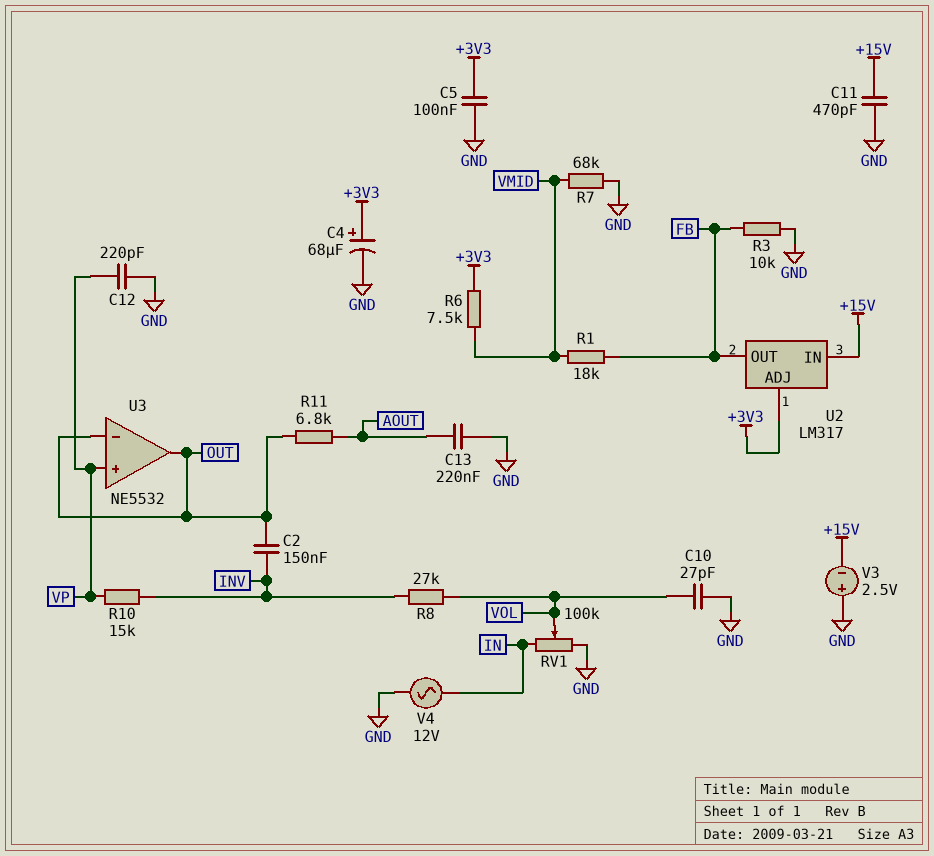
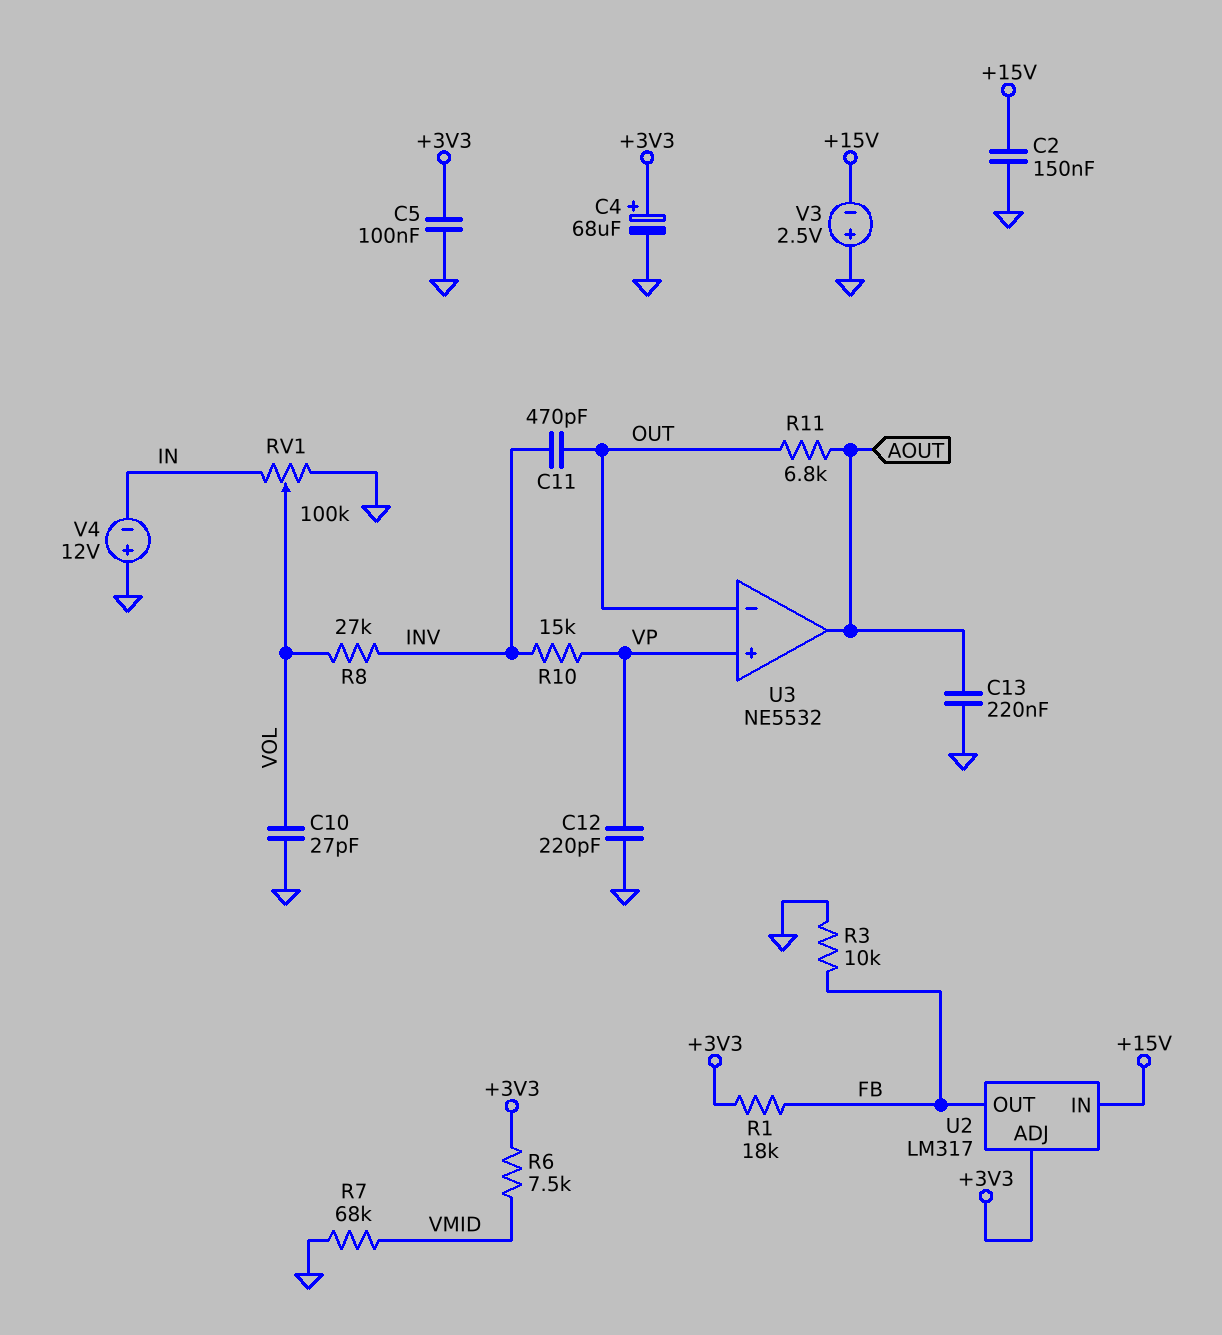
C2: 150nF (INV, OUT) -> 150nF (+15V, GND)
C11: 470pF (+15V, GND) -> 470pF (INV, OUT)
R1: 18k (FB, VMID) -> 18k (+3V3, FB)
U3 pin out: OUT -> AOUT
V4: AC 12V (GND, IN) -> 12V (plus GND, minus IN)

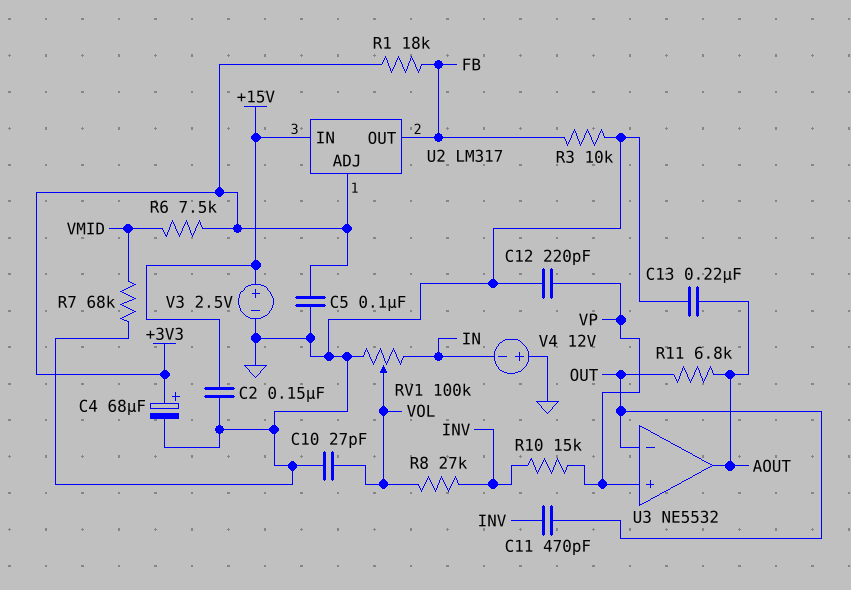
V3: 2.5V (plus GND, minus +15V) -> 2.5V (plus +15V, minus GND)

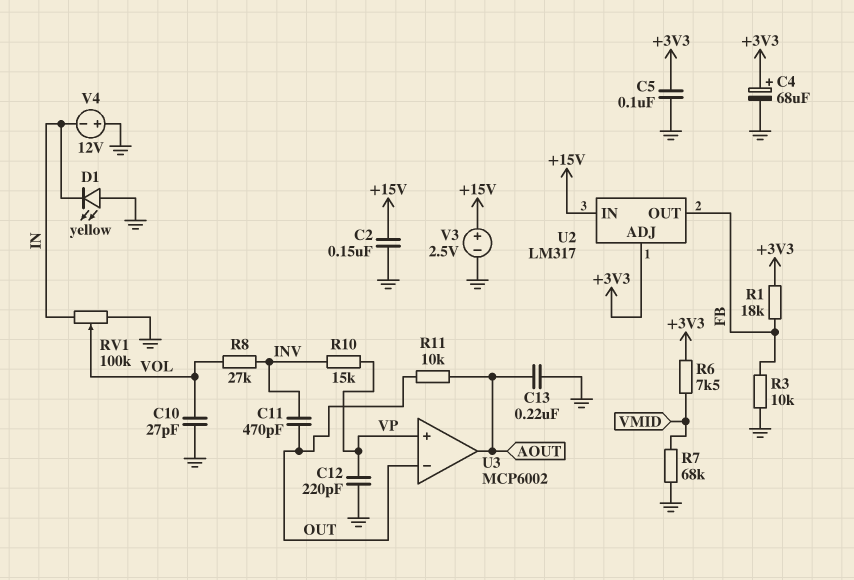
D1: none -> LED yellow (A GND, K IN)
R11: 6.8k (AOUT, OUT) -> 10k (AOUT, OUT)
U3: NE5532 -> MCP6002

